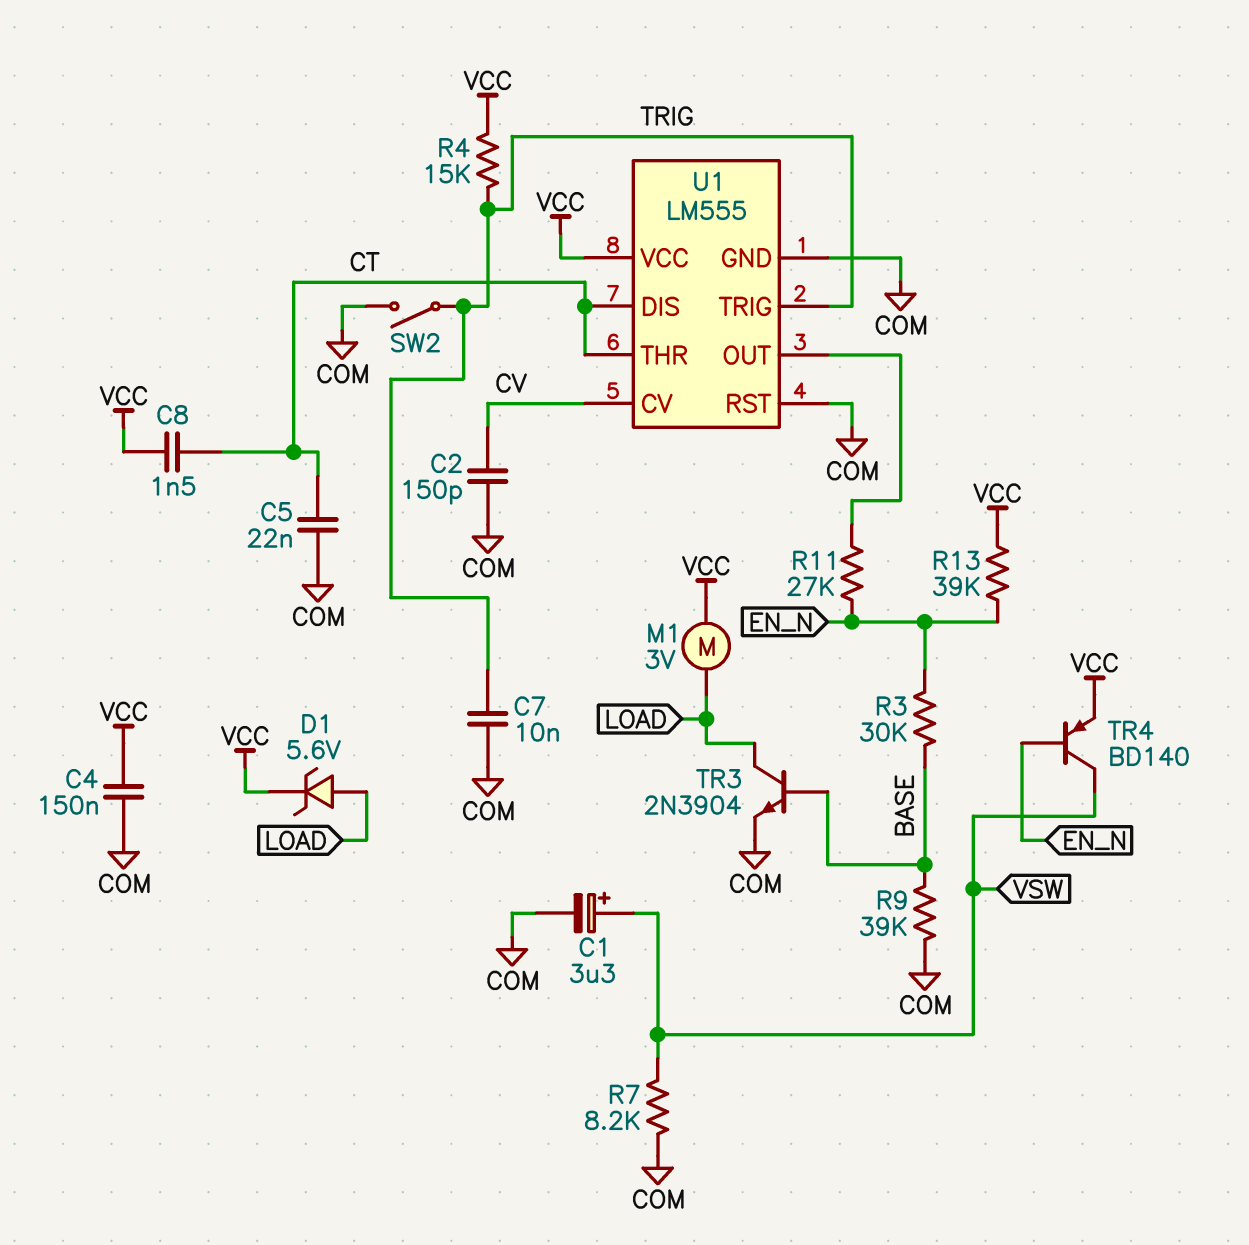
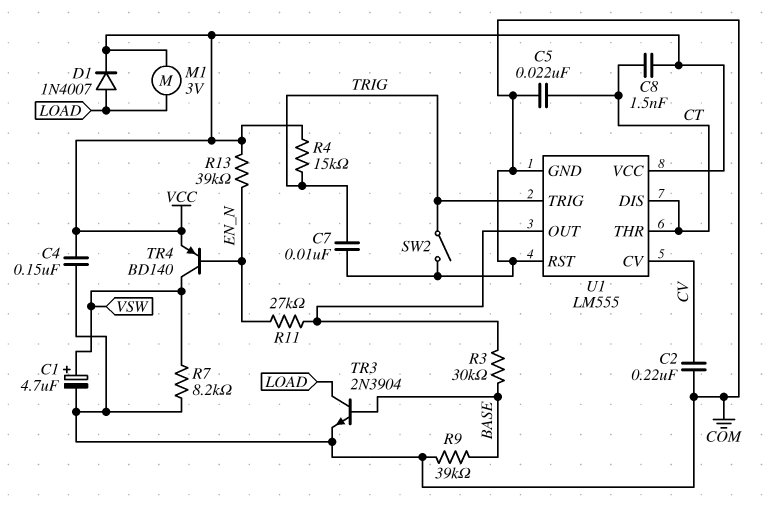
C1: 3.3uF (plus VSW, minus COM) -> 4.7uF (plus VSW, minus COM)
C2: 150pF (COM, CV) -> 220nF (COM, CV)
D1: zener 5.6V (A LOAD, K VCC) -> diode 1N4007 (A LOAD, K VCC)
R3: 30k (BASE, EN_N) -> 30k (BASE, U1/OUT)

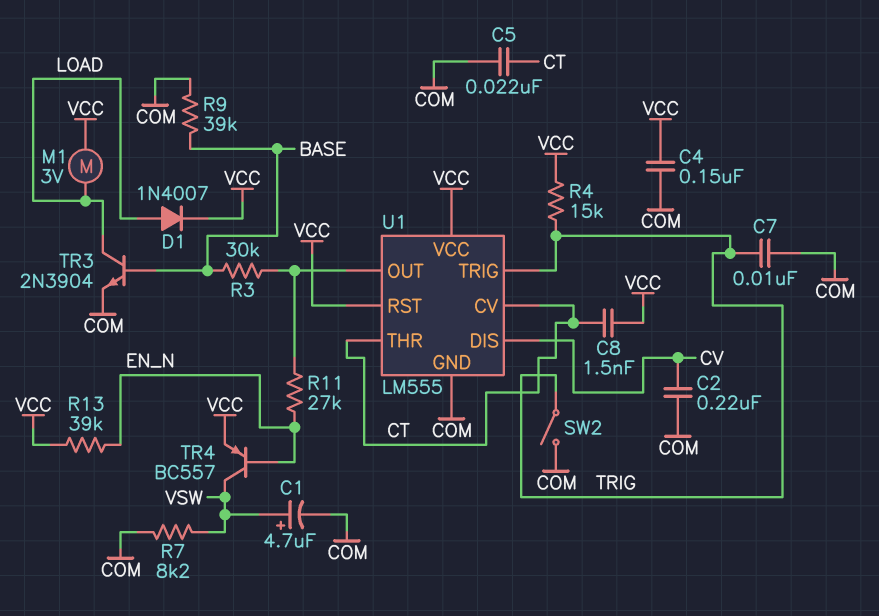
TR4: PNP BD140 (B EN_N, C VSW, E VCC) -> PNP BC557 (B EN_N, C VSW, E VCC)
U1 pin CV: CV -> CT
U1 pin DIS: CT -> CV
U1 pin RST: COM -> VCC

